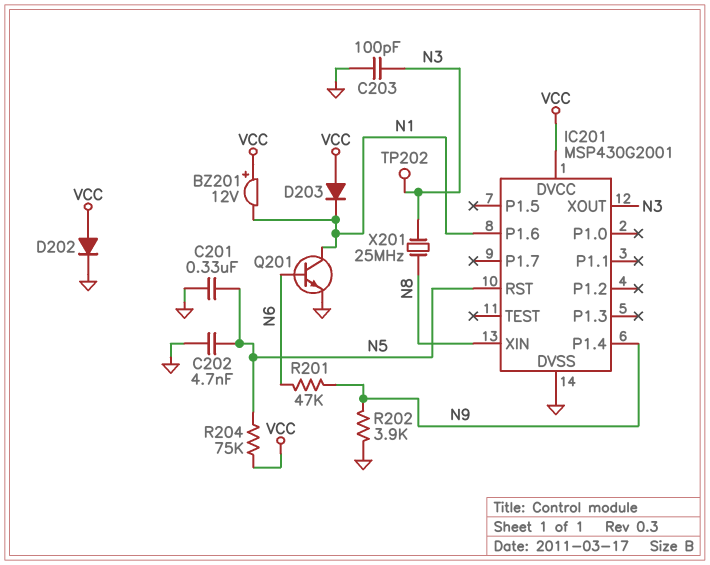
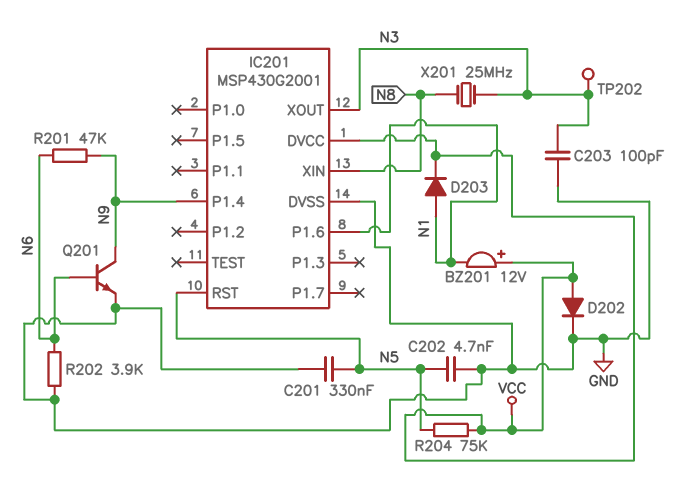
D203: diode (A VCC, K N1) -> diode (A N1, K VCC)
Q201: NPN (B N6, C N1, E GND) -> NPN (B N6, C N9, E GND)
R202: 3.9k (GND, N9) -> 3.9k (GND, N6)

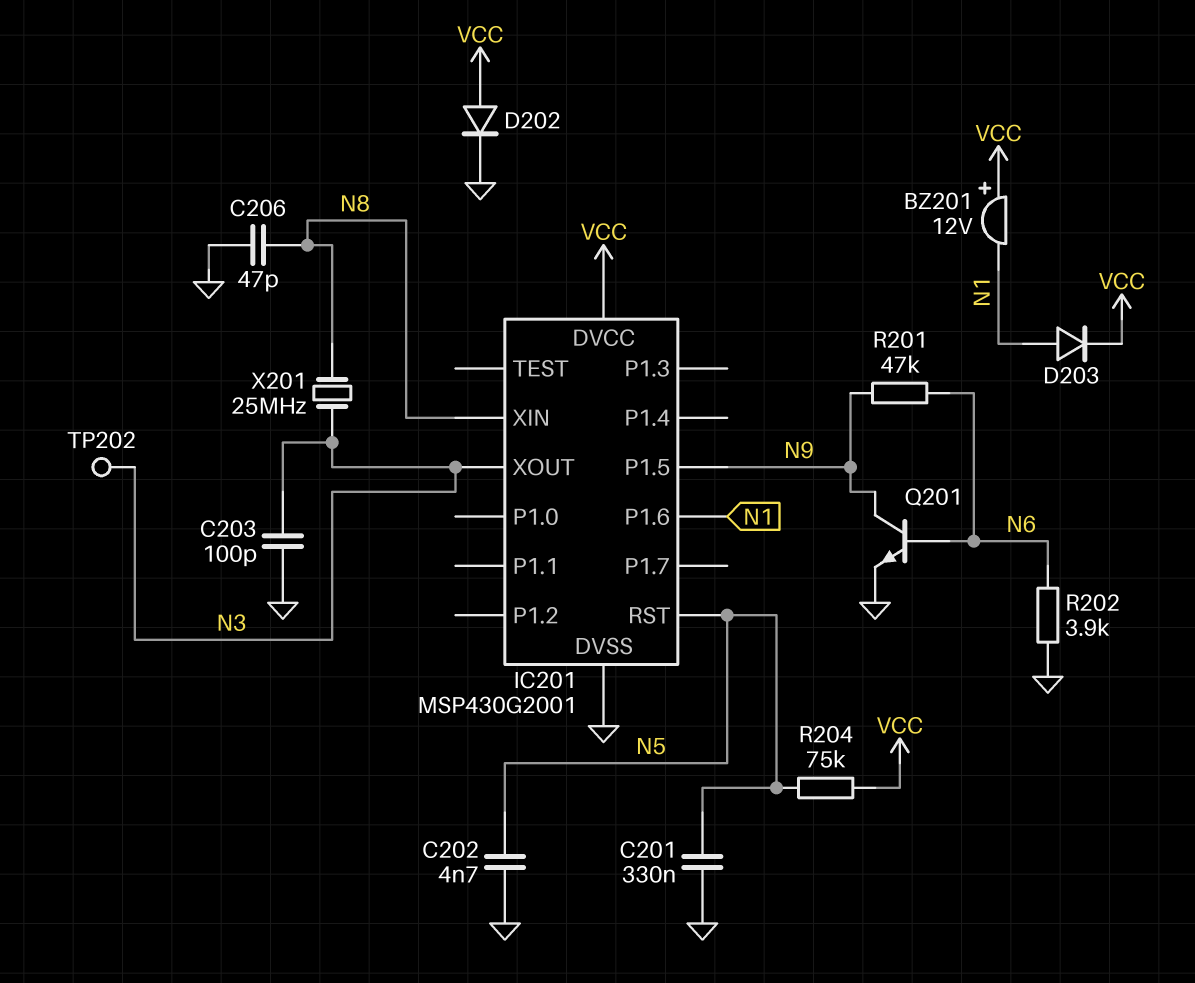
C206: none -> 47pF (GND, N8)
IC201 pin P1.4: N9 -> none
IC201 pin P1.5: none -> N9

